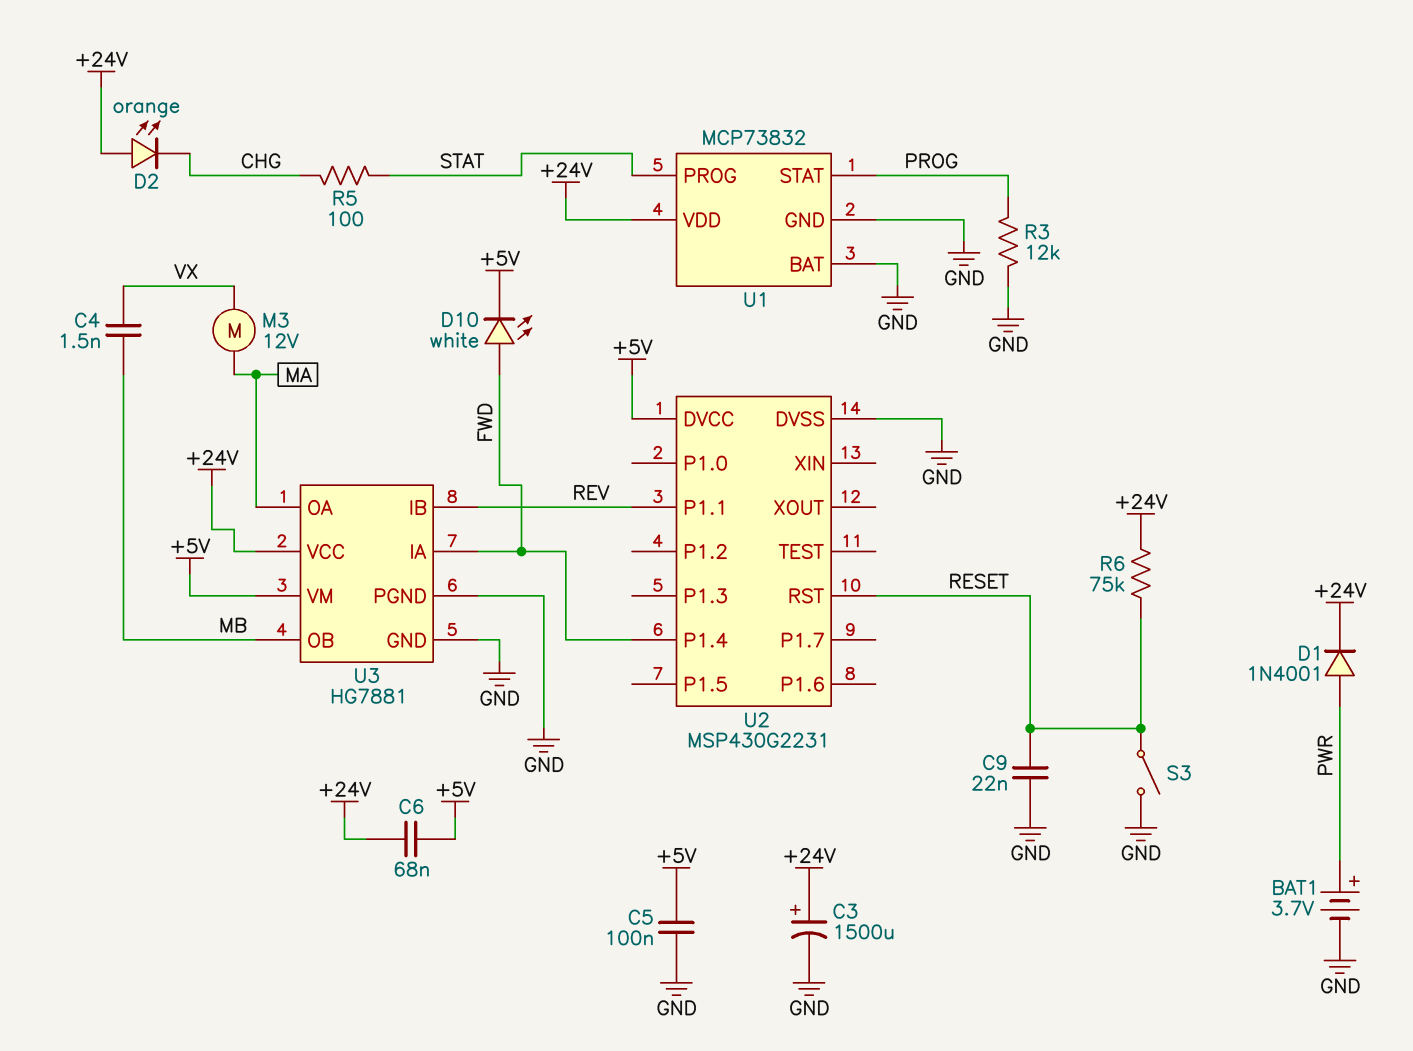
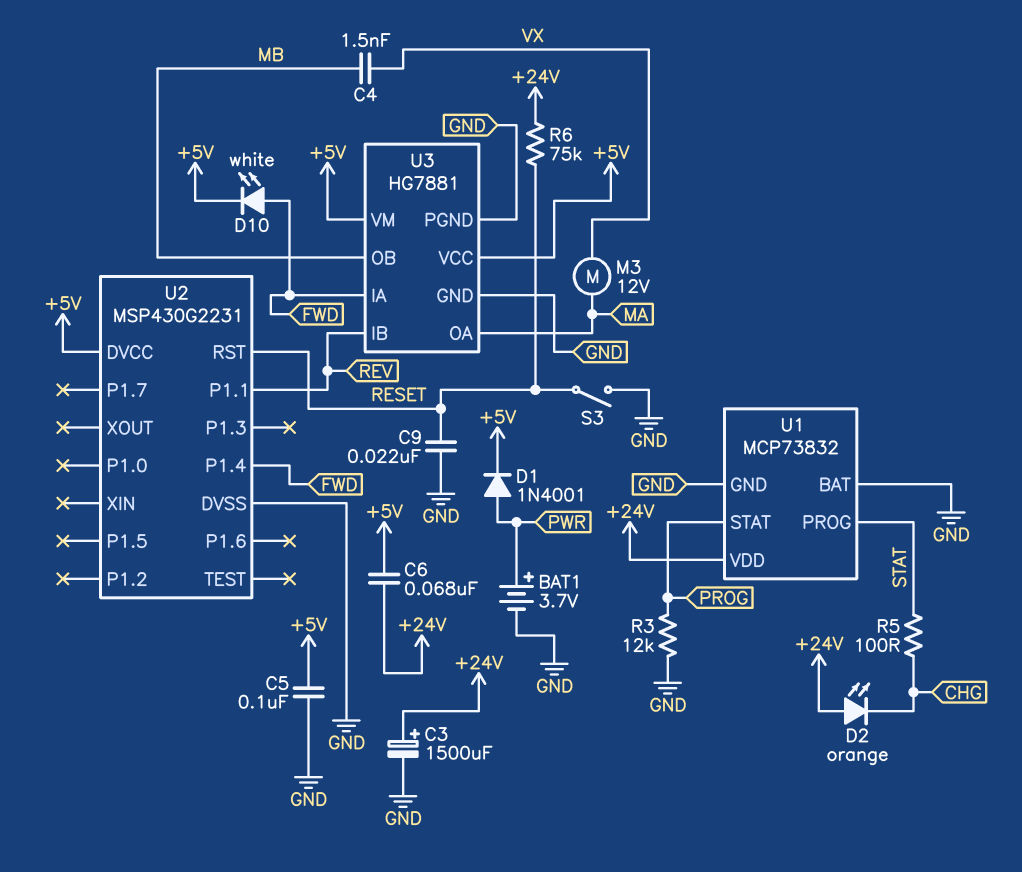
D1: diode 1N4001 (A PWR, K +24V) -> diode 1N4001 (A PWR, K +5V)
U3 pin VCC: +24V -> +5V

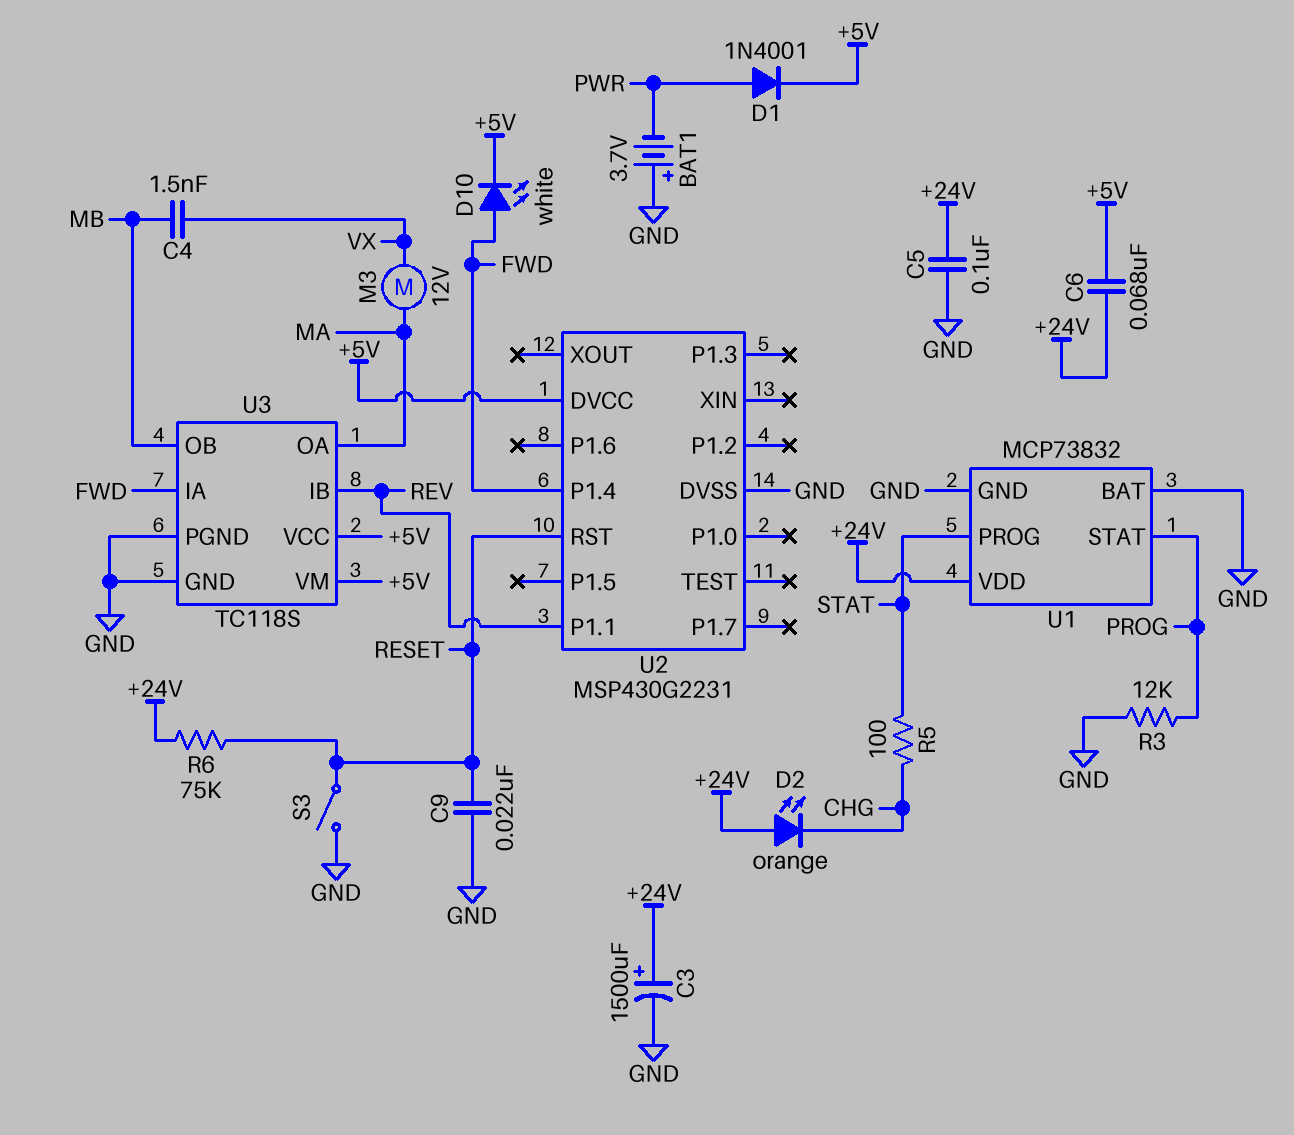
BAT1: 3.7V (plus PWR, minus GND) -> 3.7V (plus GND, minus PWR)
C5: 100nF (+5V, GND) -> 100nF (+24V, GND)
U3: HG7881 -> TC118S

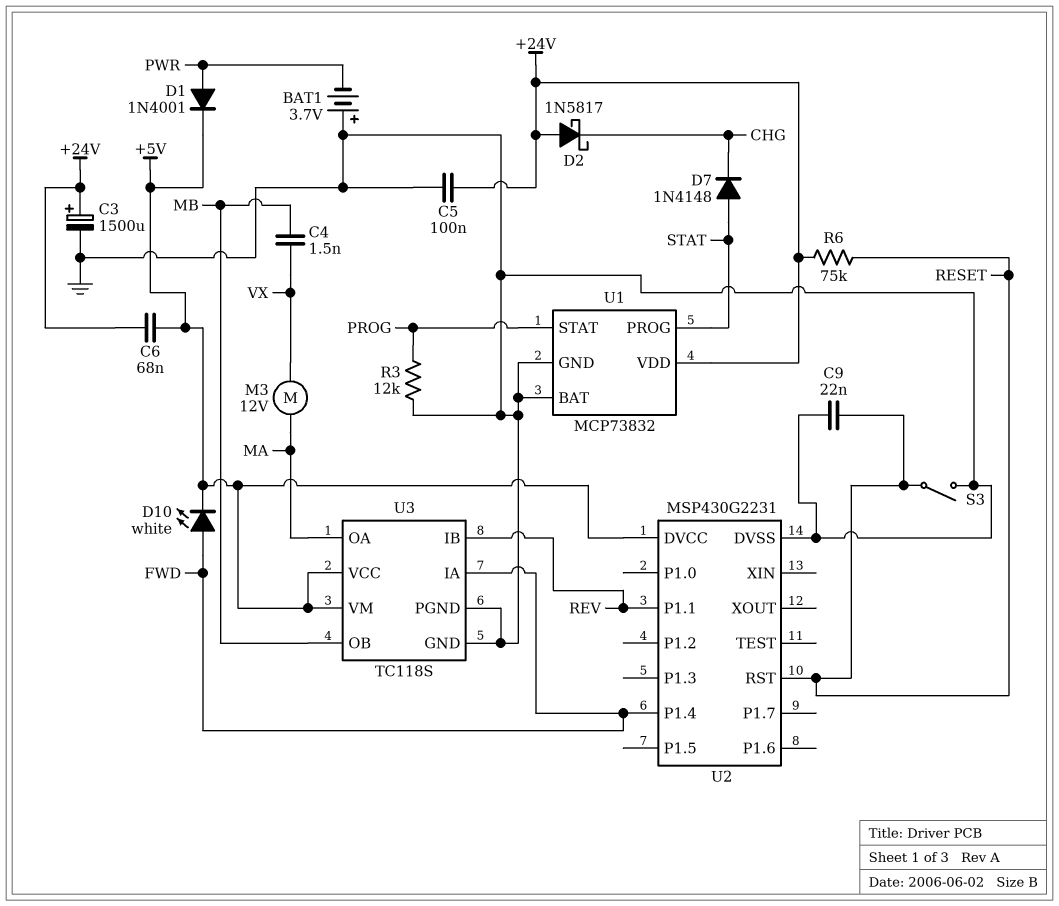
D2: LED orange (A +24V, K CHG) -> schottky 1N5817 (A +24V, K CHG)
D7: none -> diode 1N4148 (A STAT, K CHG)
R5: 100 (CHG, STAT) -> none

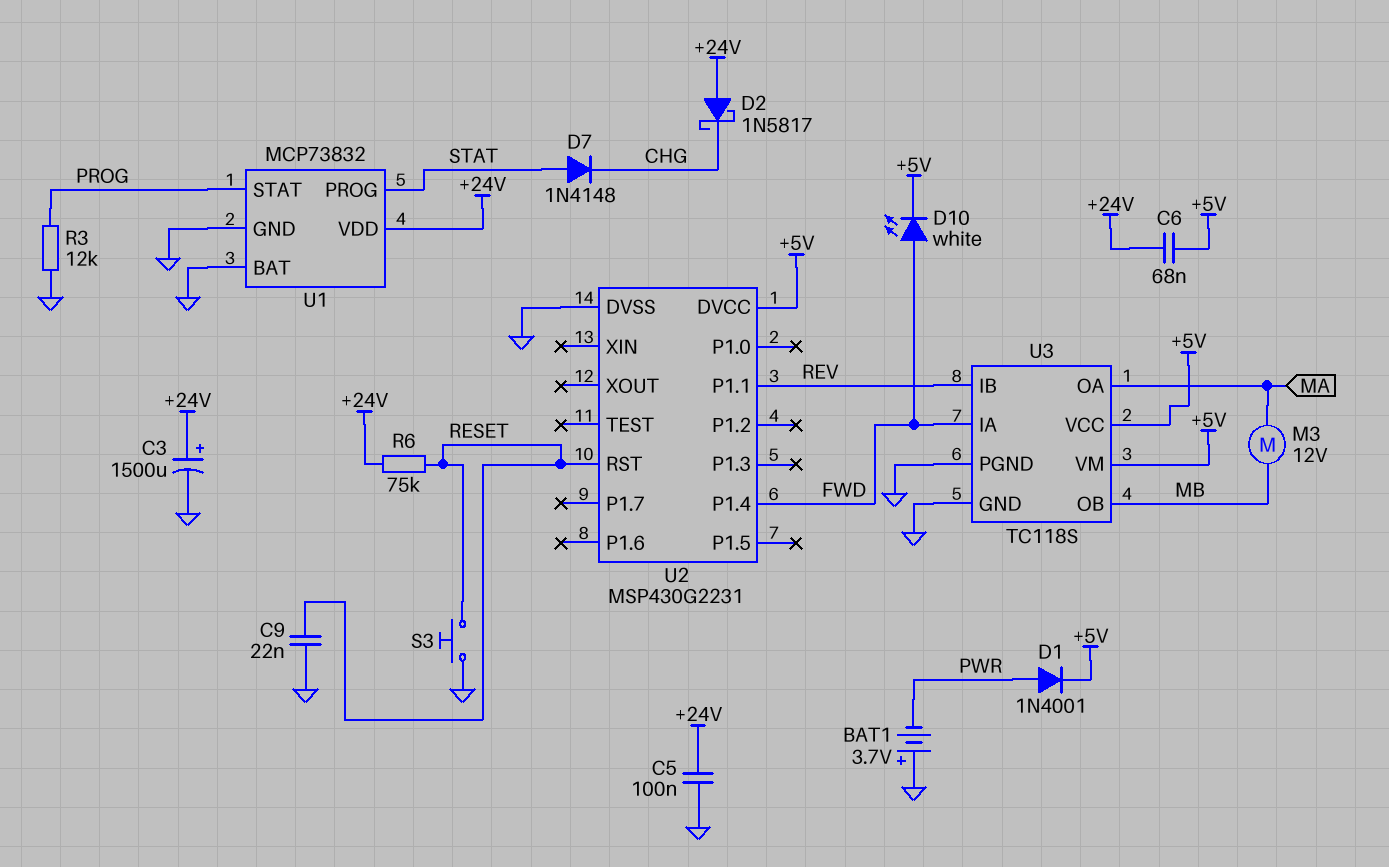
C4: 1.5nF (MB, VX) -> none
M3: motor 12V (MA, VX) -> motor 12V (MA, MB)
S3: switch (GND, RESET) -> button (GND, RESET)

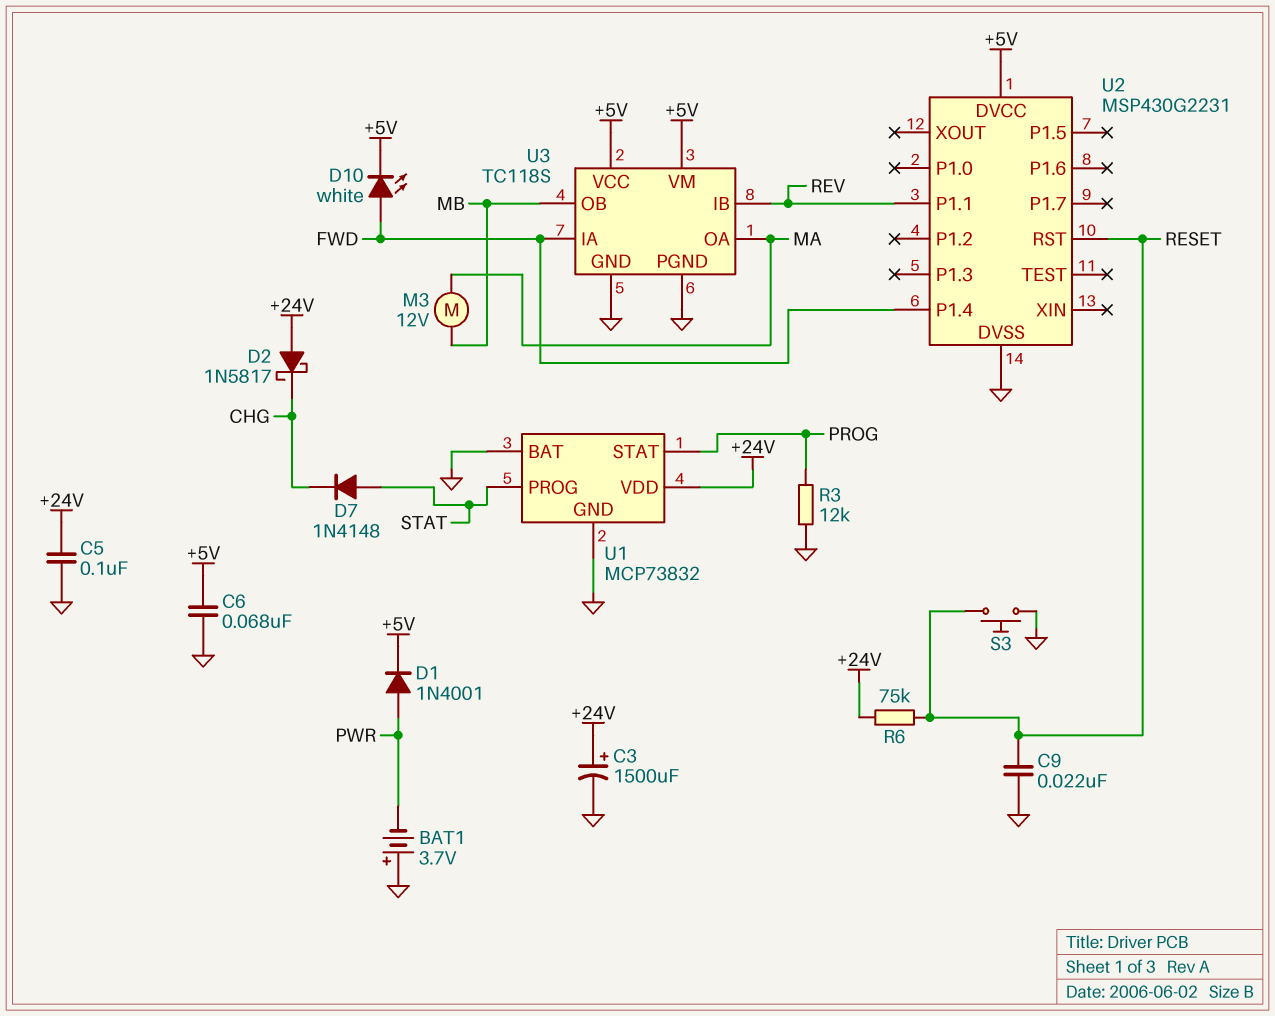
C6: 68nF (+5V, +24V) -> 68nF (+5V, GND)

